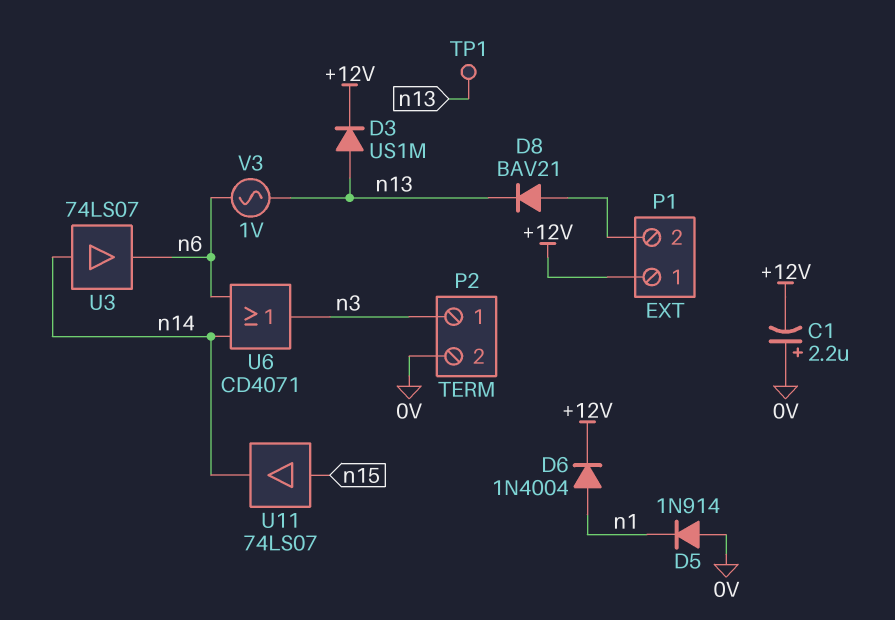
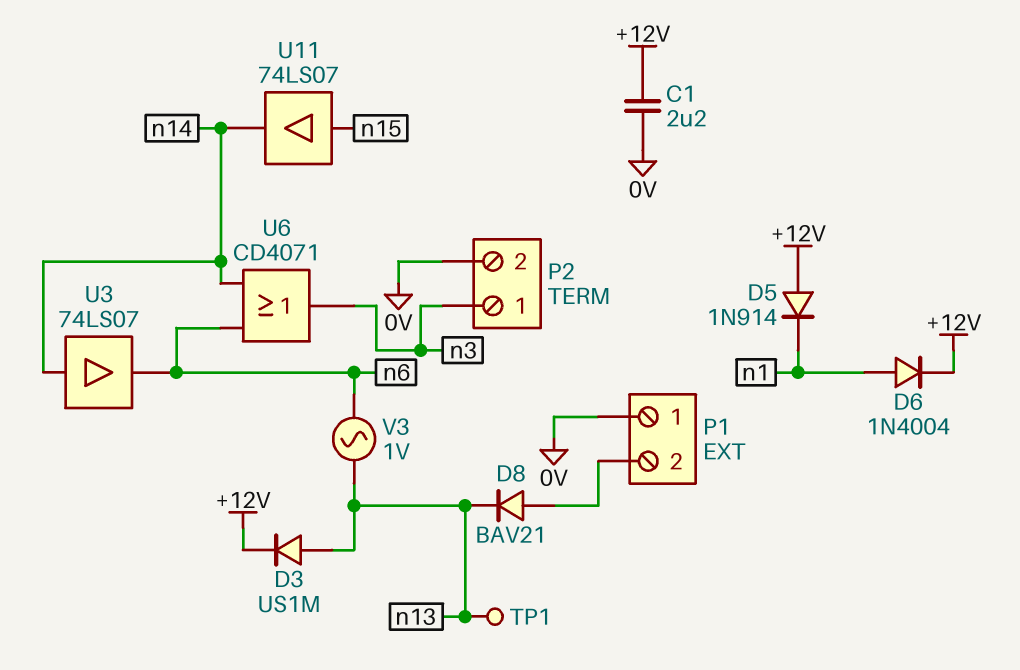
C1: 2.2uF (plus 0V, minus +12V) -> 2.2uF (+12V, 0V)
D5: diode 1N914 (A 0V, K n1) -> diode 1N914 (A +12V, K n1)
P1 pin 1: +12V -> 0V

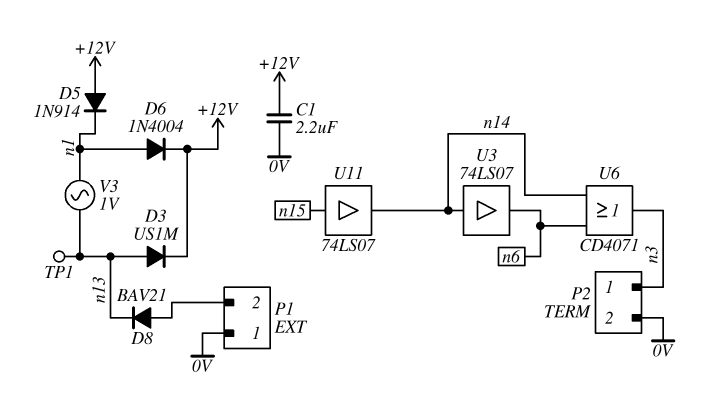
V3: AC 1V (n6, n13) -> AC 1V (n1, n13)

